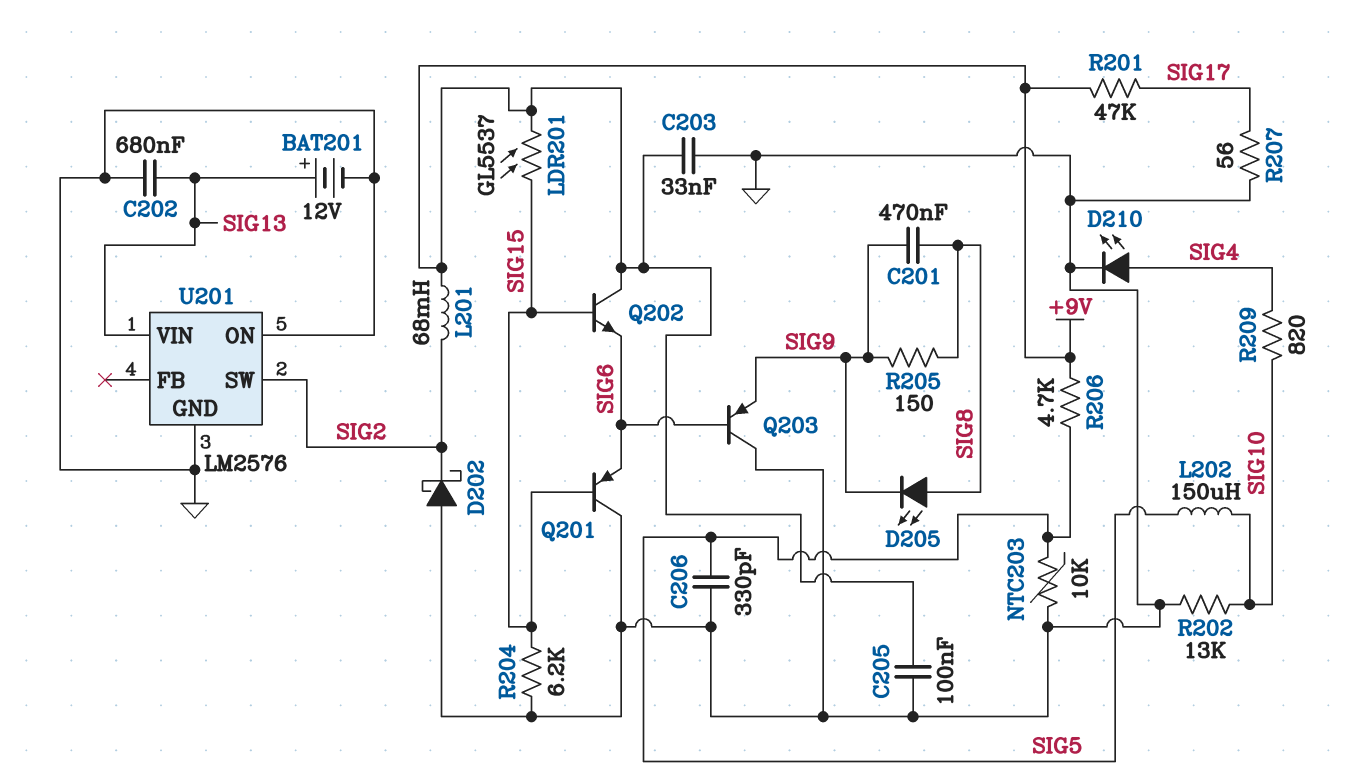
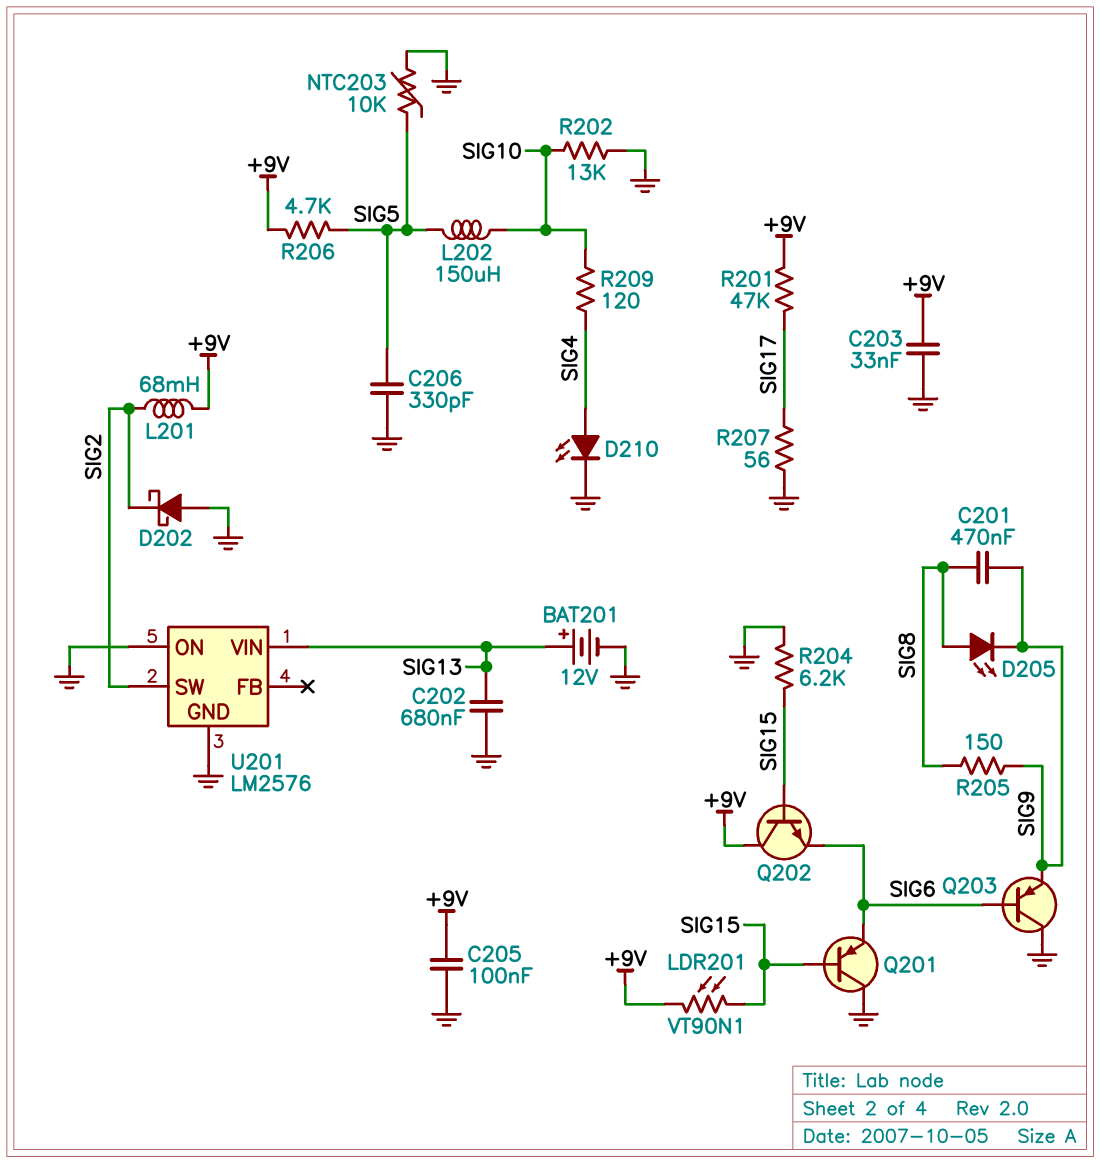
LDR201: GL5537 (+9V, SIG15) -> VT90N1 (+9V, SIG15)
R209: 820 (SIG4, SIG10) -> 120 (SIG4, SIG10)

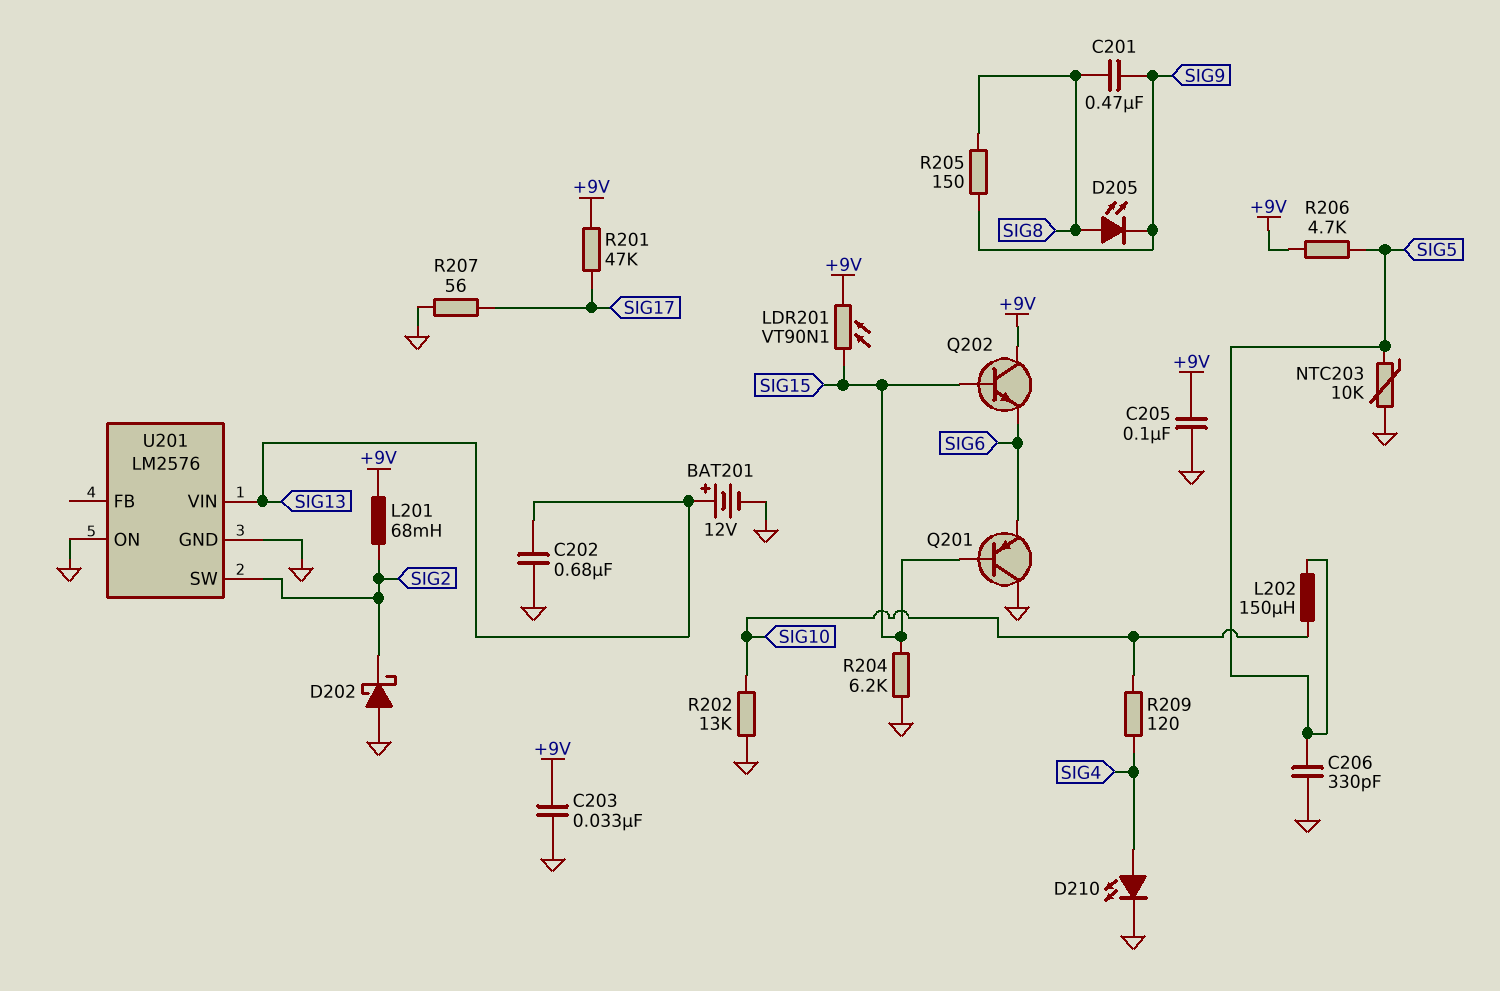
Q203: PNP (B SIG6, C GND, E SIG9) -> none

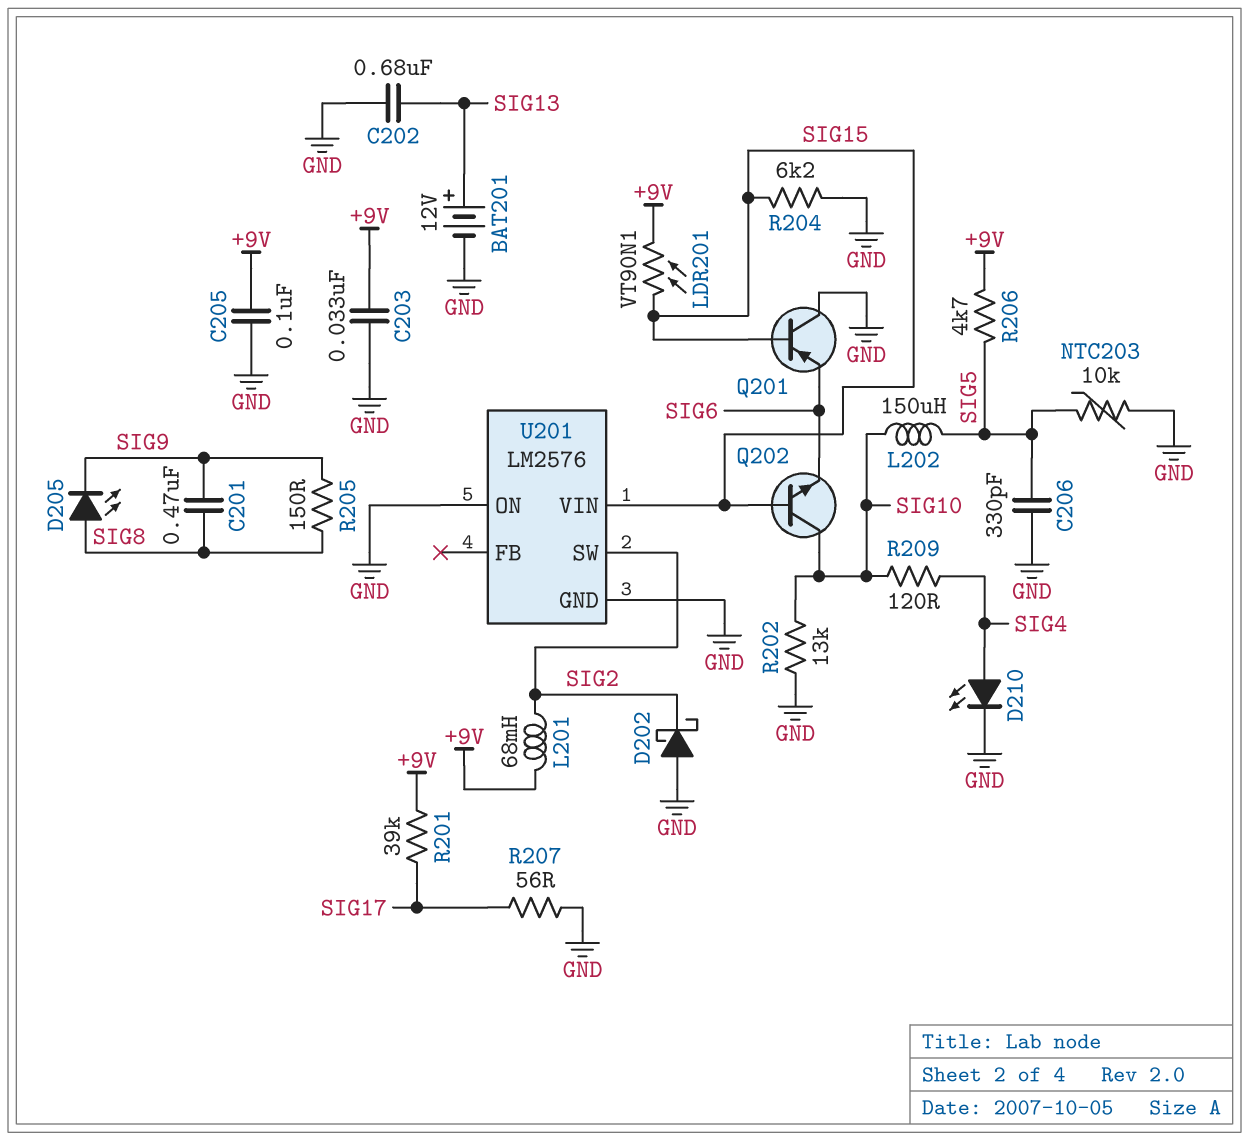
Q202: NPN (B SIG15, C +9V, E SIG6) -> NPN (B SIG15, C SIG10, E SIG6)
R201: 47k (+9V, SIG17) -> 39k (+9V, SIG17)
U201 pin VIN: SIG13 -> SIG15

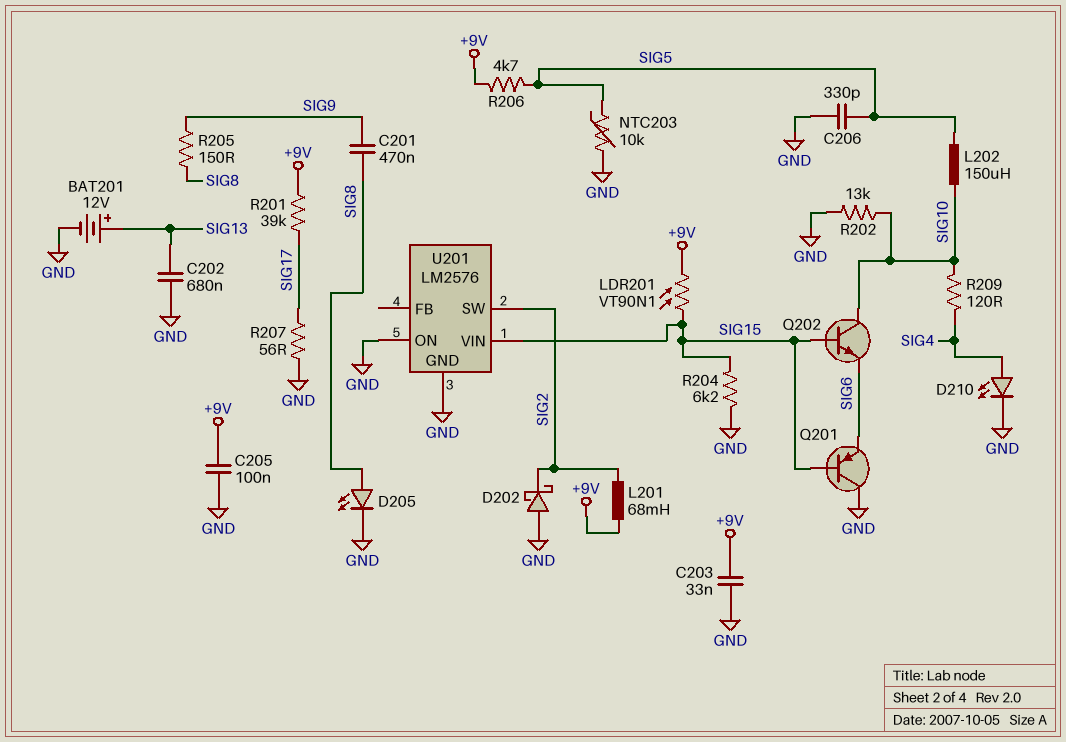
D205: LED (A SIG8, K SIG9) -> LED (A SIG8, K GND)

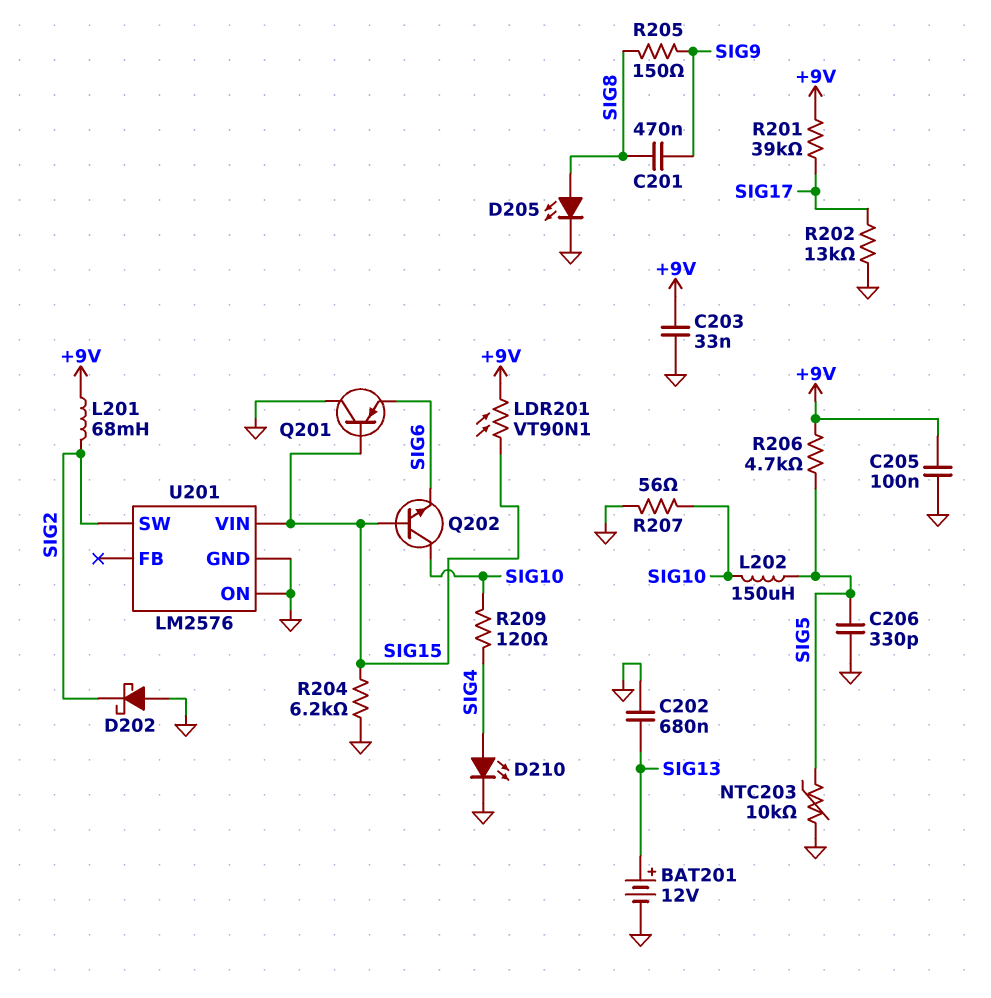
R202: 13k (GND, SIG10) -> 13k (GND, SIG17)
R207: 56 (GND, SIG17) -> 56 (GND, SIG10)

